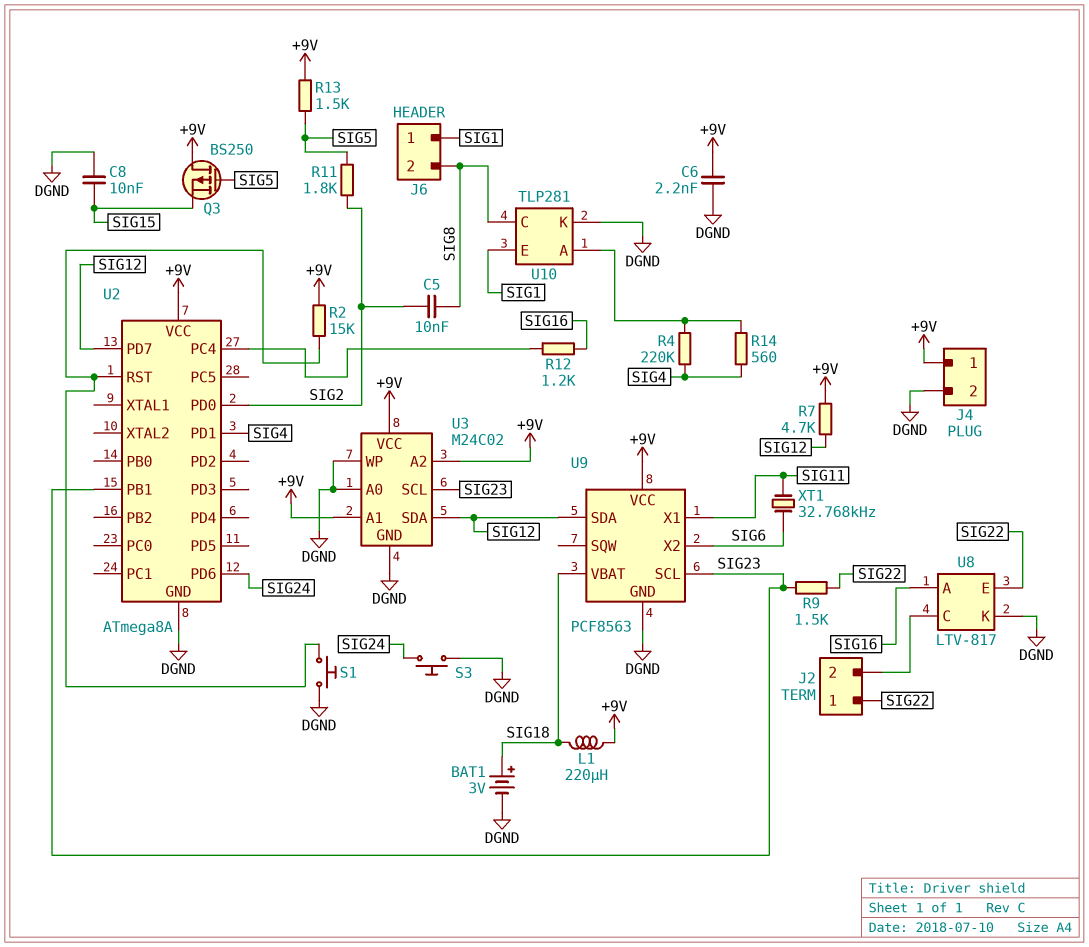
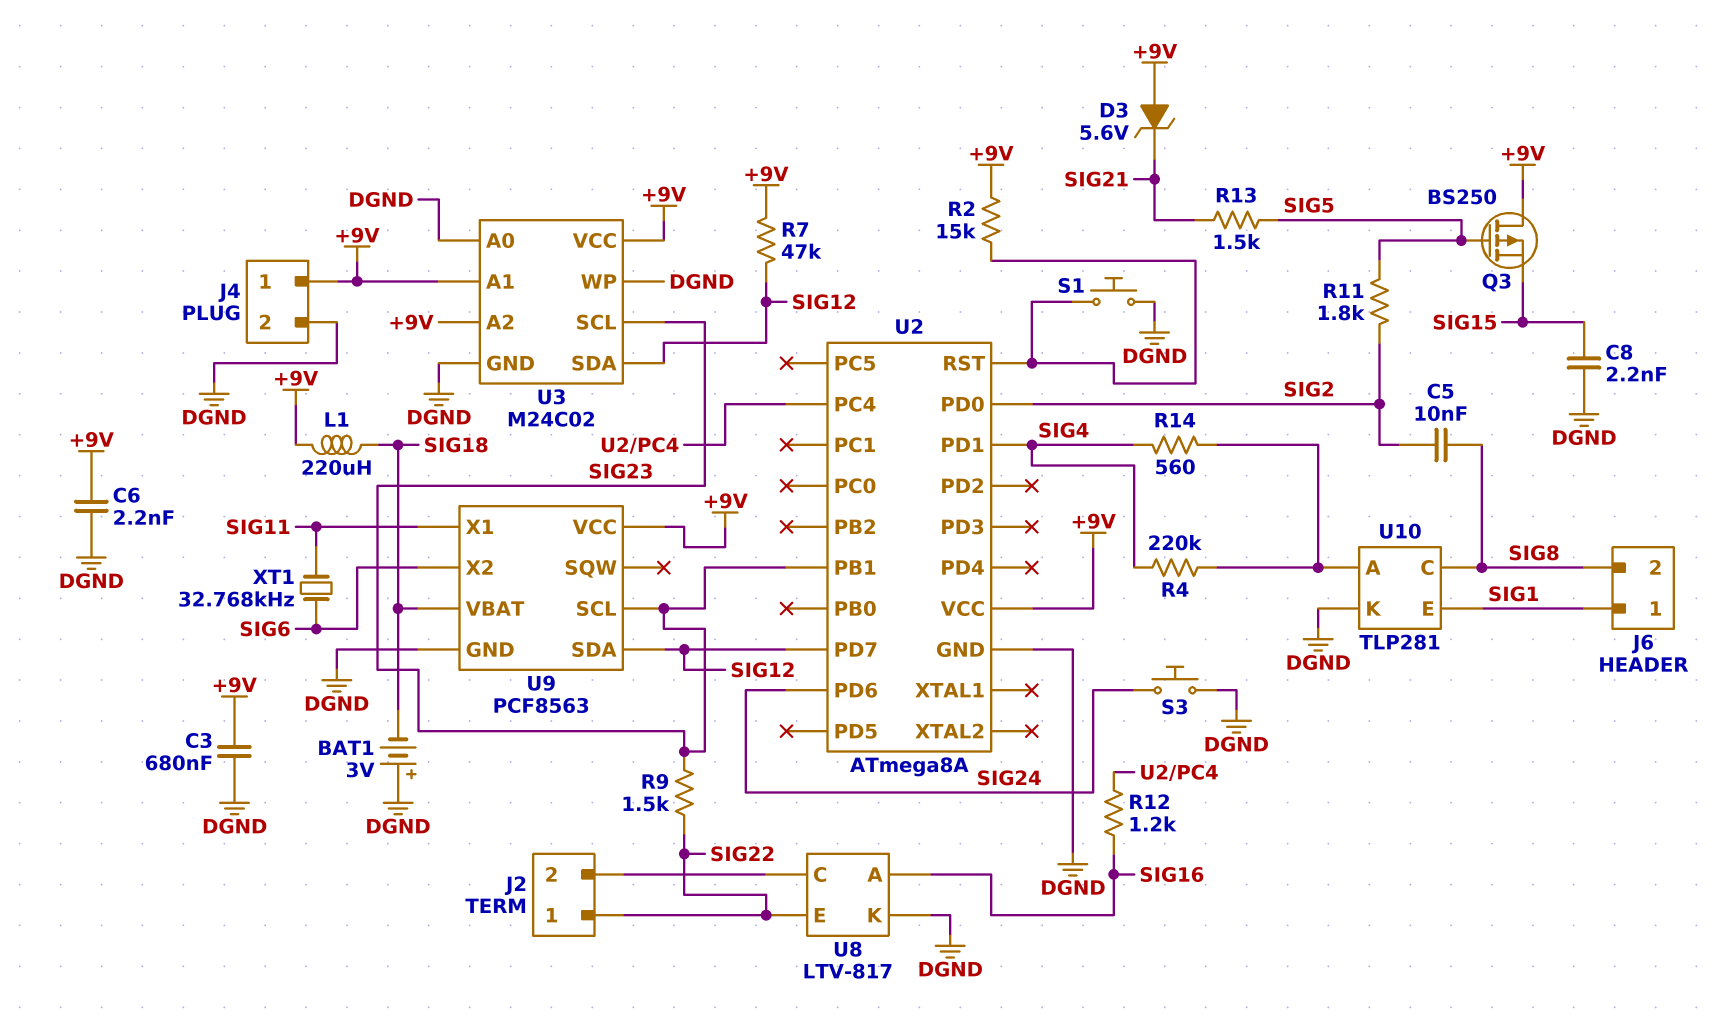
BAT1: 3V (plus SIG18, minus DGND) -> 3V (plus DGND, minus SIG18)
C3: none -> 680nF (+9V, DGND)
C8: 10nF (DGND, SIG15) -> 2.2nF (DGND, SIG15)
D3: none -> zener 5.6V (A +9V, K SIG21)
R7: 4.7k (+9V, SIG12) -> 47k (+9V, SIG12)
R13: 1.5k (+9V, SIG5) -> 1.5k (SIG5, SIG21)

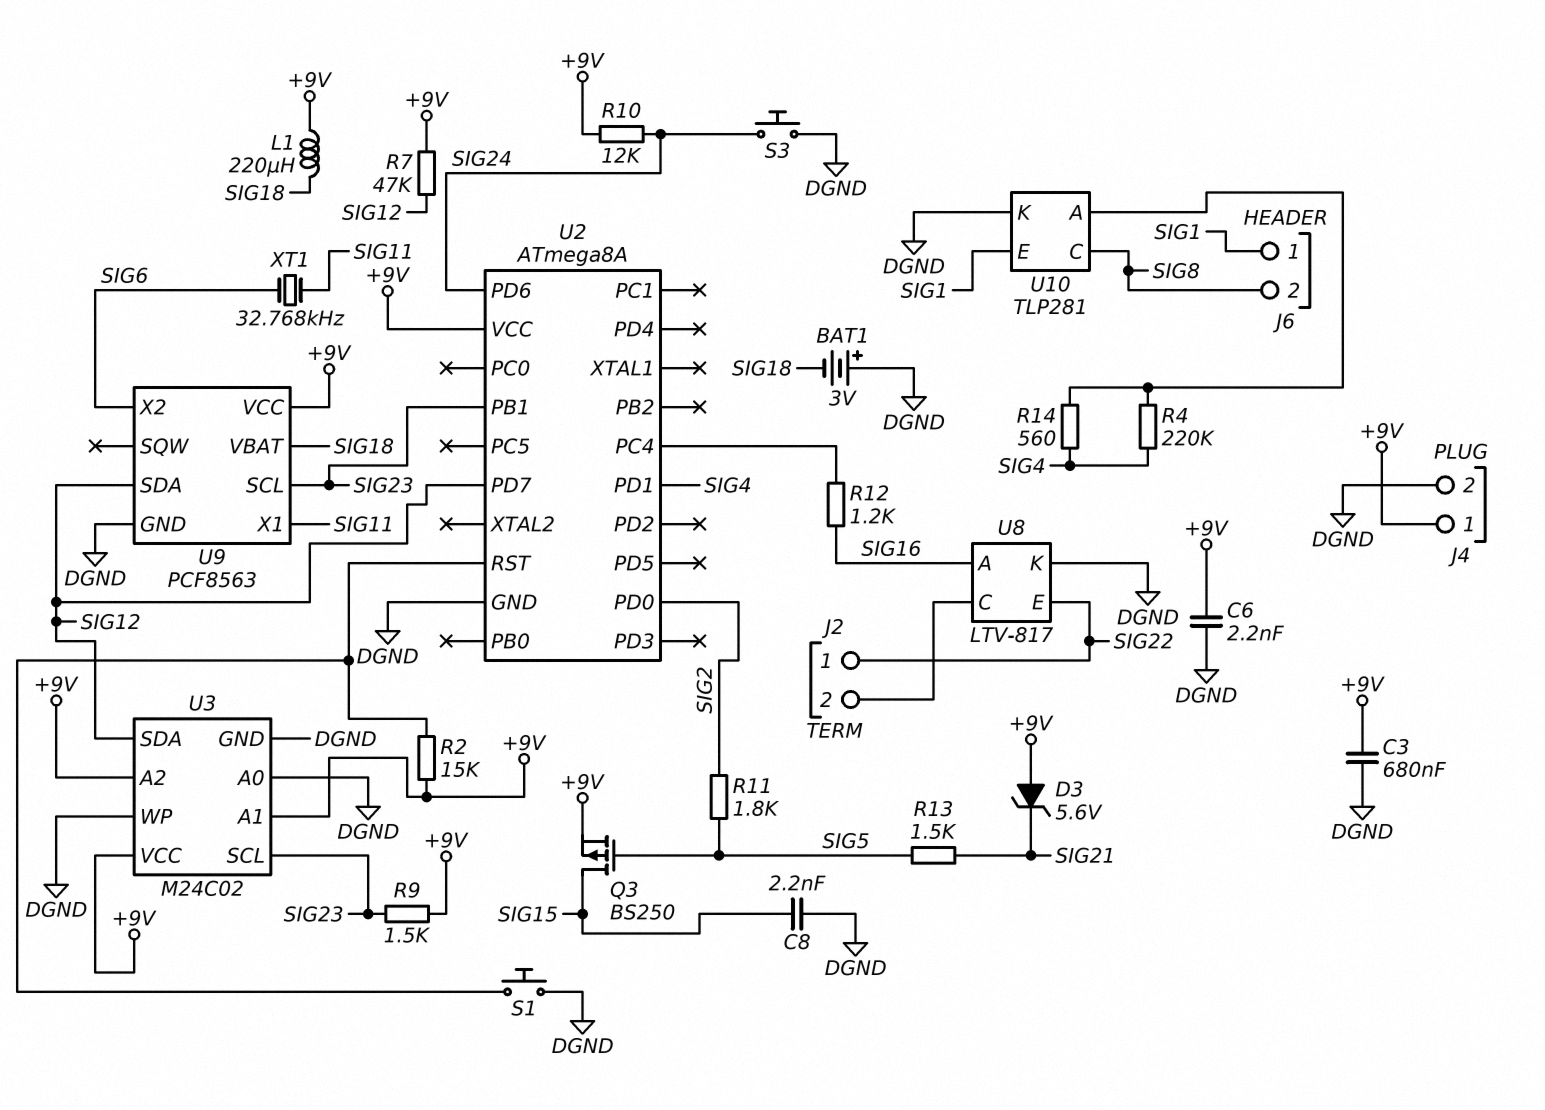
C5: 10nF (SIG2, SIG8) -> none
Q3: PMOS BS250 (G SIG5, D +9V, S SIG15) -> PMOS BS250 (G SIG5, D SIG15, S +9V)
R9: 1.5k (SIG22, SIG23) -> 1.5k (+9V, SIG23)
R10: none -> 12k (+9V, SIG24)

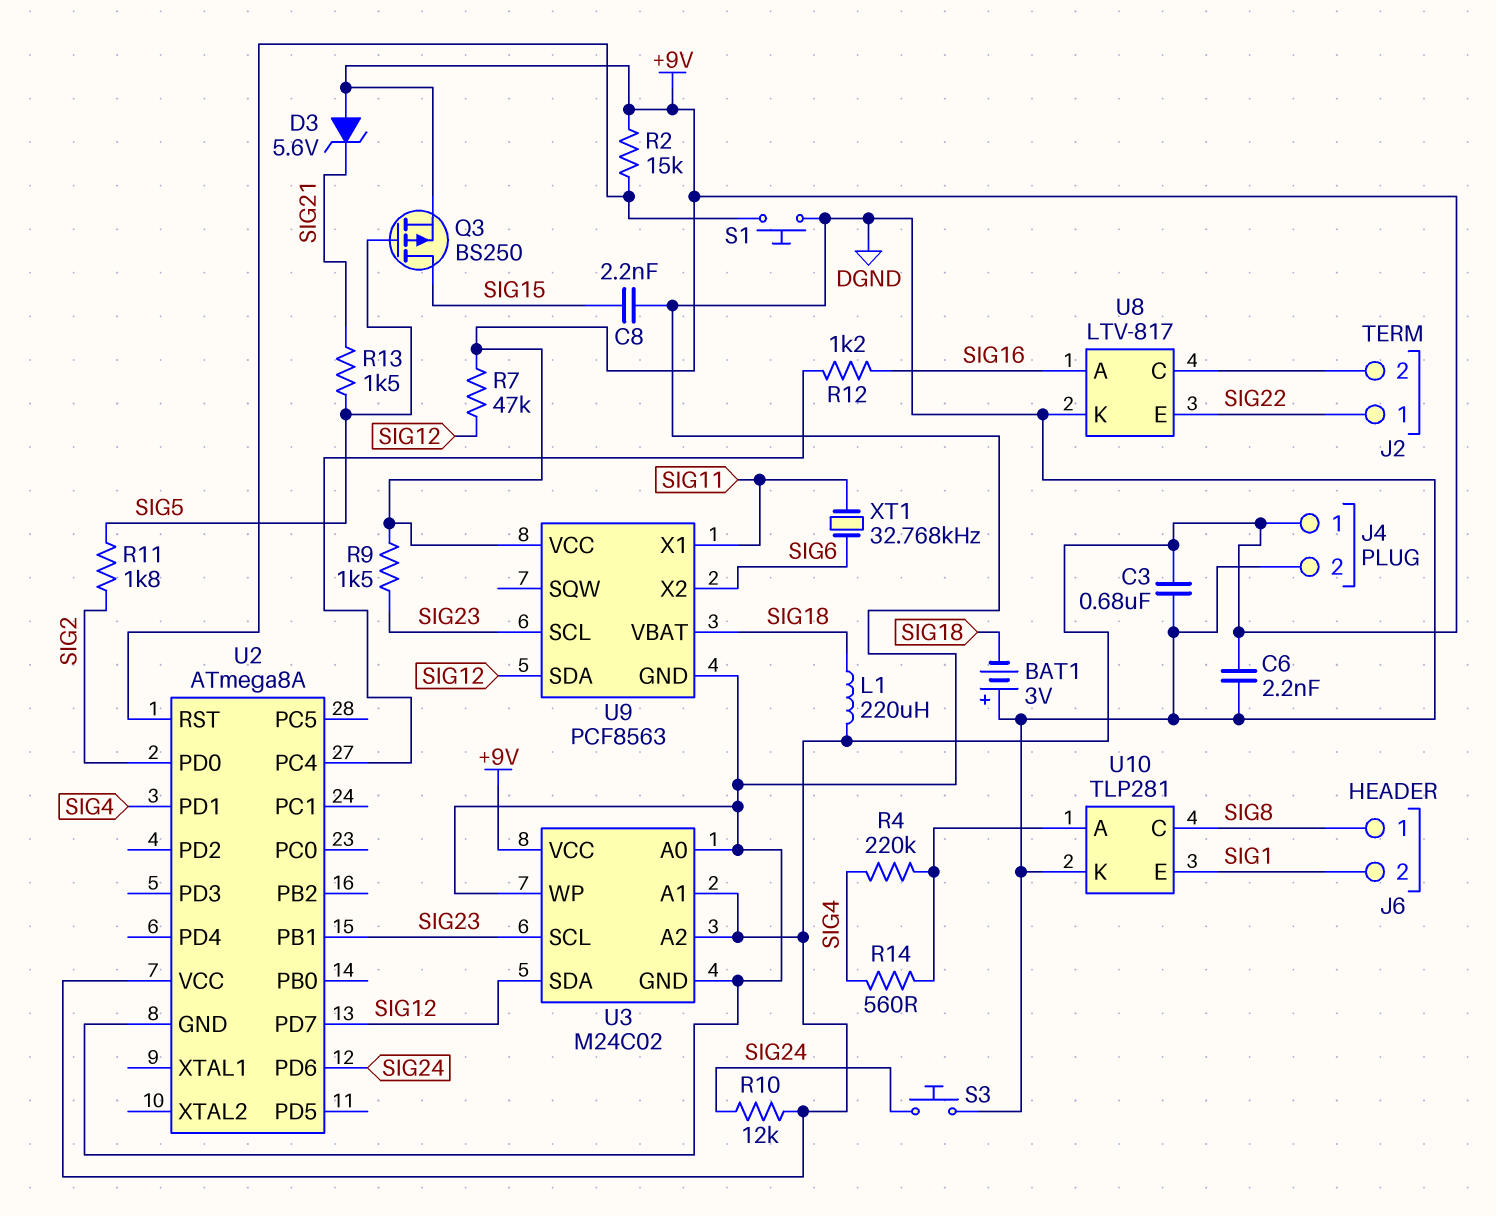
J6 pin 1: SIG1 -> SIG8
J6 pin 2: SIG8 -> SIG1

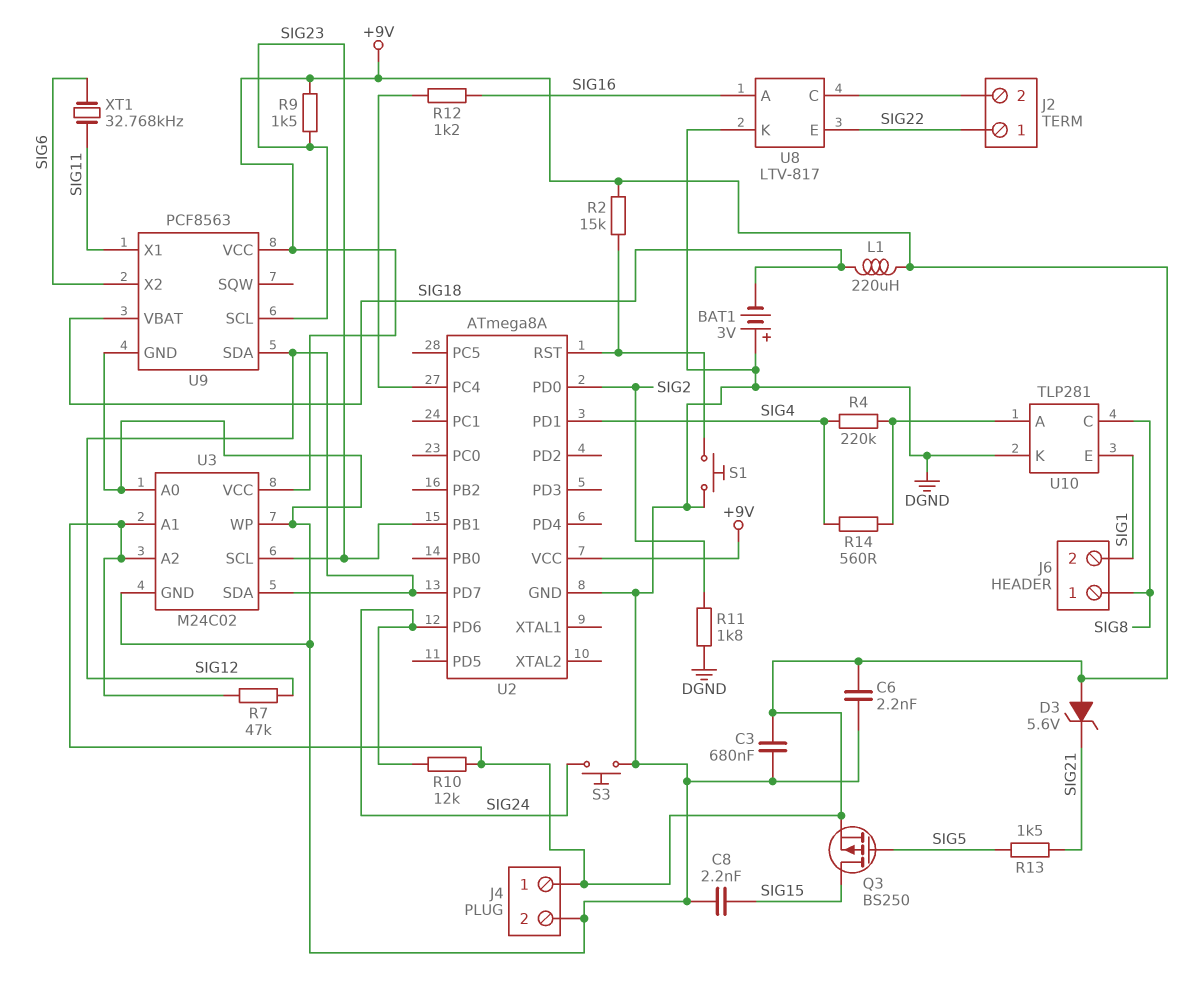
R11: 1.8k (SIG2, SIG5) -> 1.8k (DGND, SIG2)

